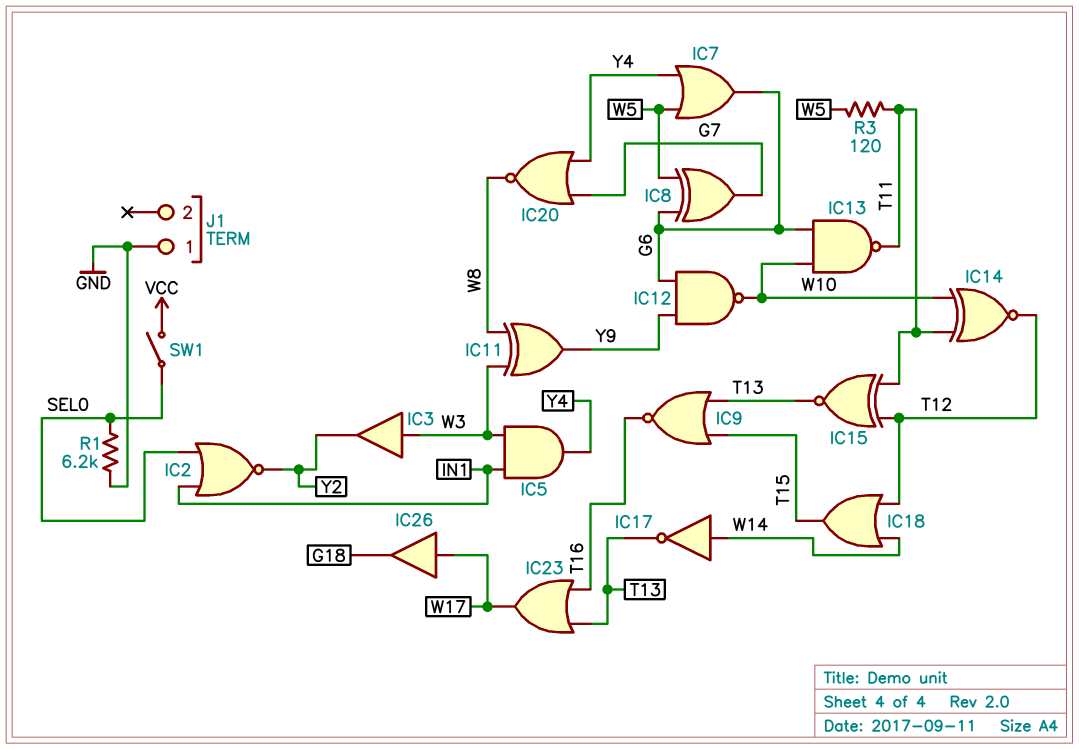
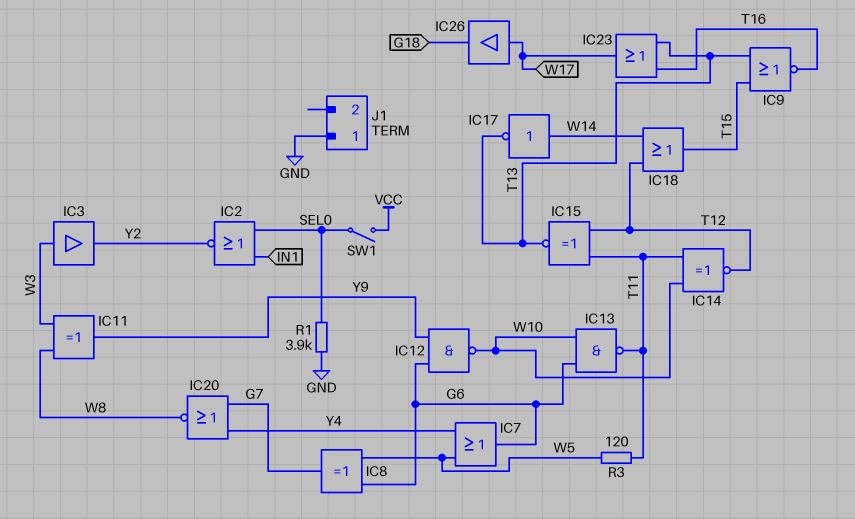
IC5: AND (in IN1, in W3, out Y4) -> none
R1: 6.2k (GND, SEL0) -> 3.9k (GND, SEL0)

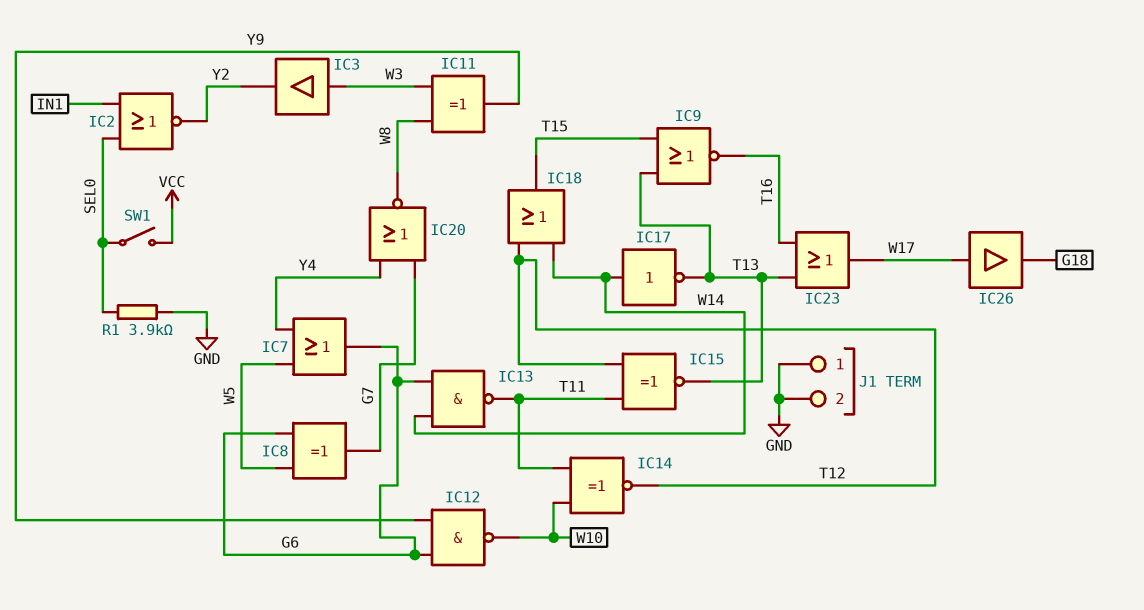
IC13: NAND (in G6, in W10, out T11) -> NAND (in G6, in W14, out T11)
J1 pin 2: none -> GND
R3: 120 (T11, W5) -> none

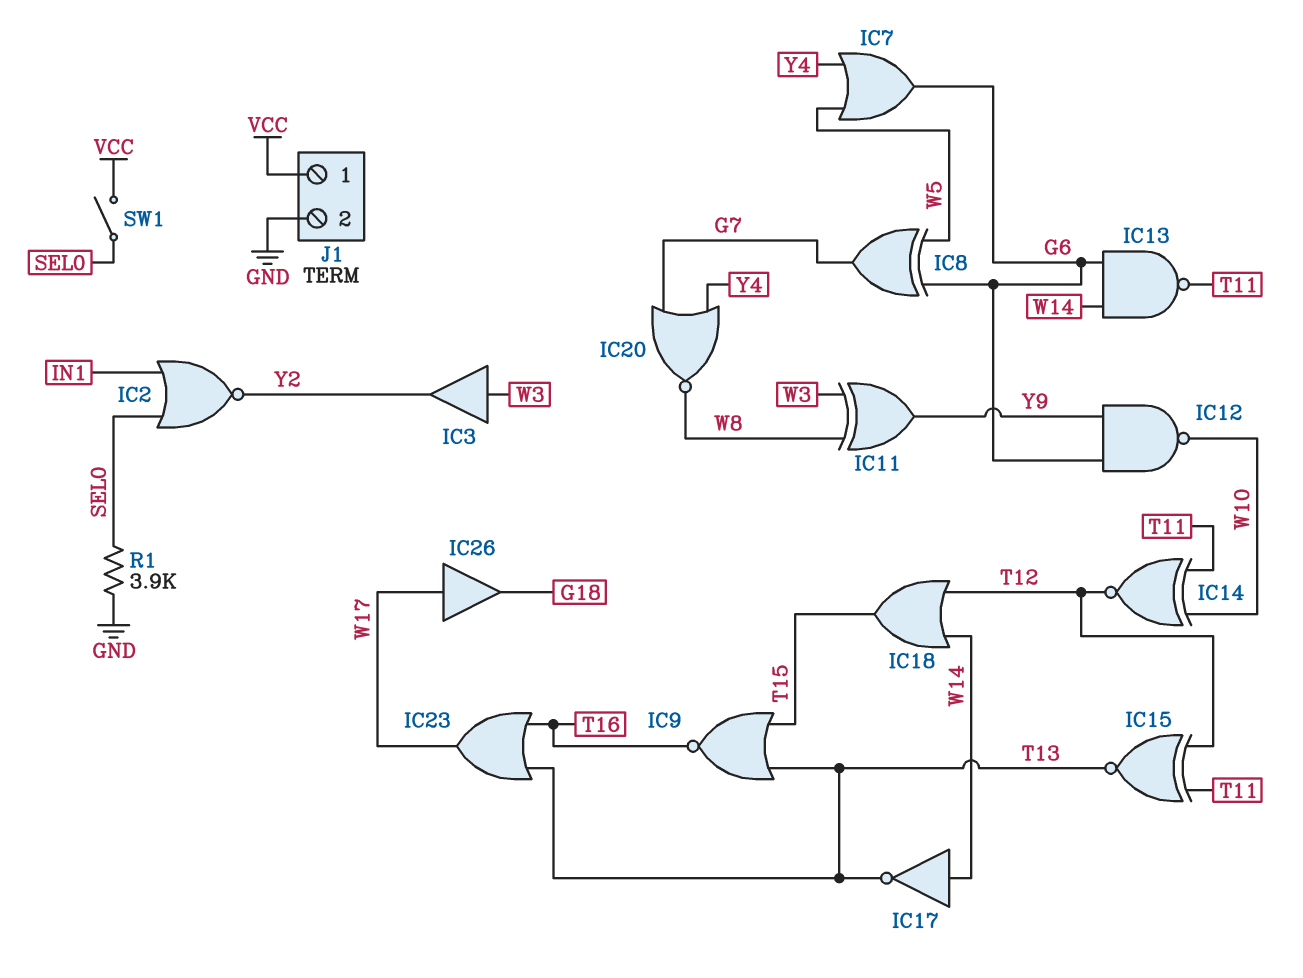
J1 pin 1: GND -> VCC

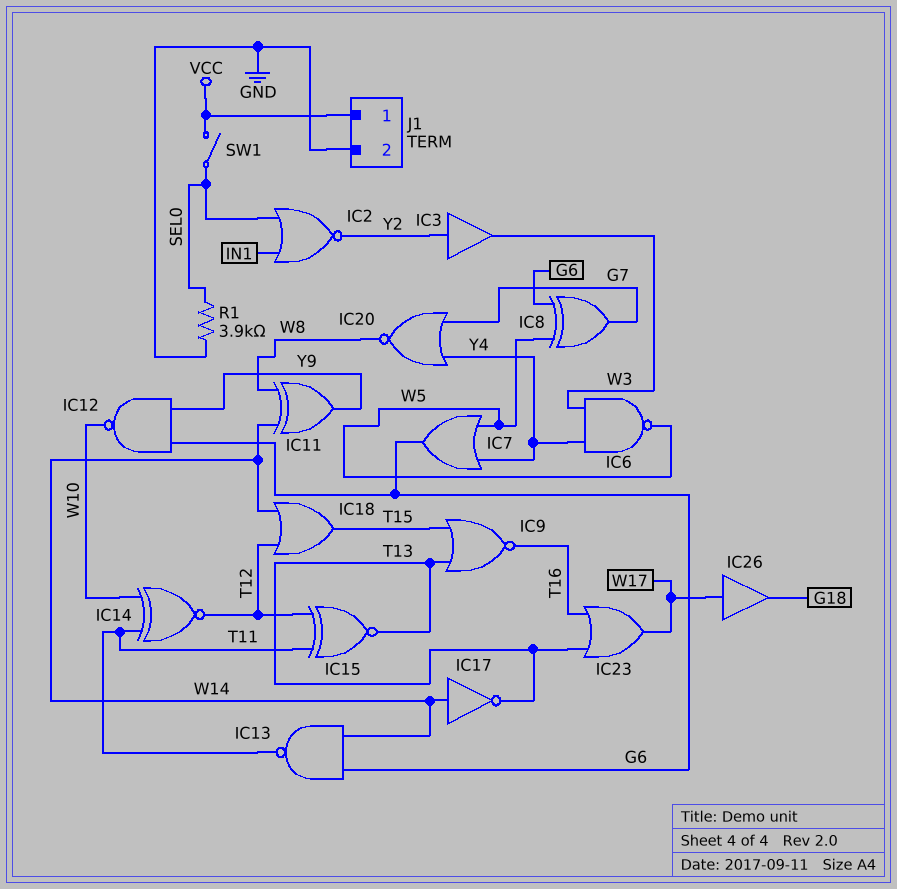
IC3: buffer (in W3, out Y2) -> buffer (in Y2, out W3)
IC6: none -> NAND (in W3, in Y4, out W5)
IC11: XOR (in W3, in W8, out Y9) -> XOR (in W8, in W14, out Y9)

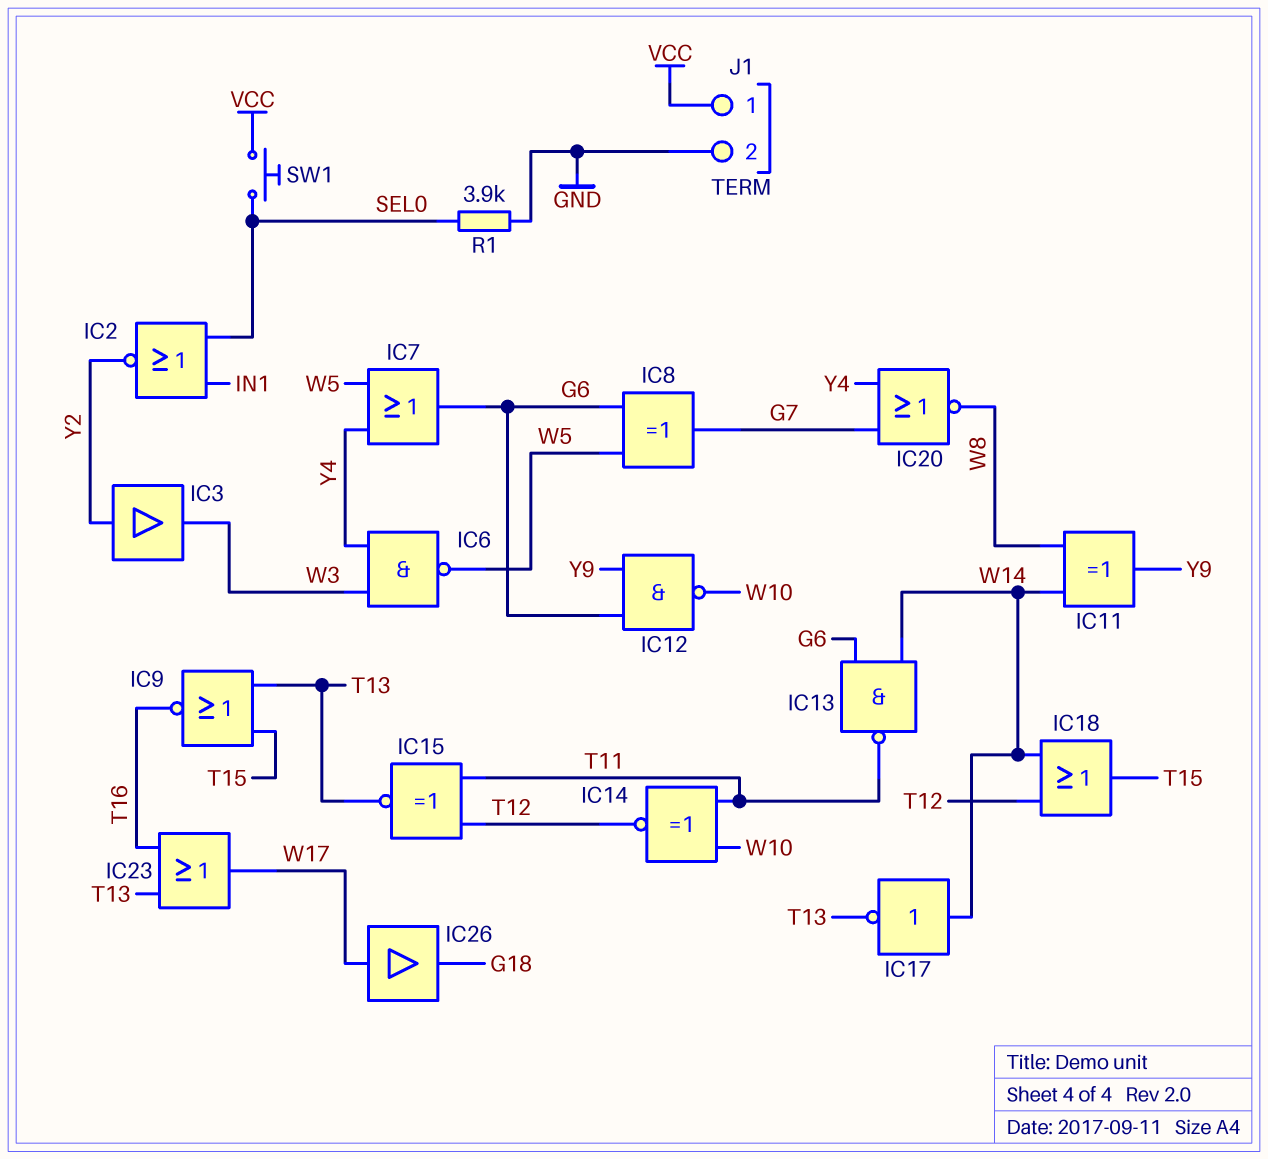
SW1: switch (SEL0, VCC) -> button (SEL0, VCC)

